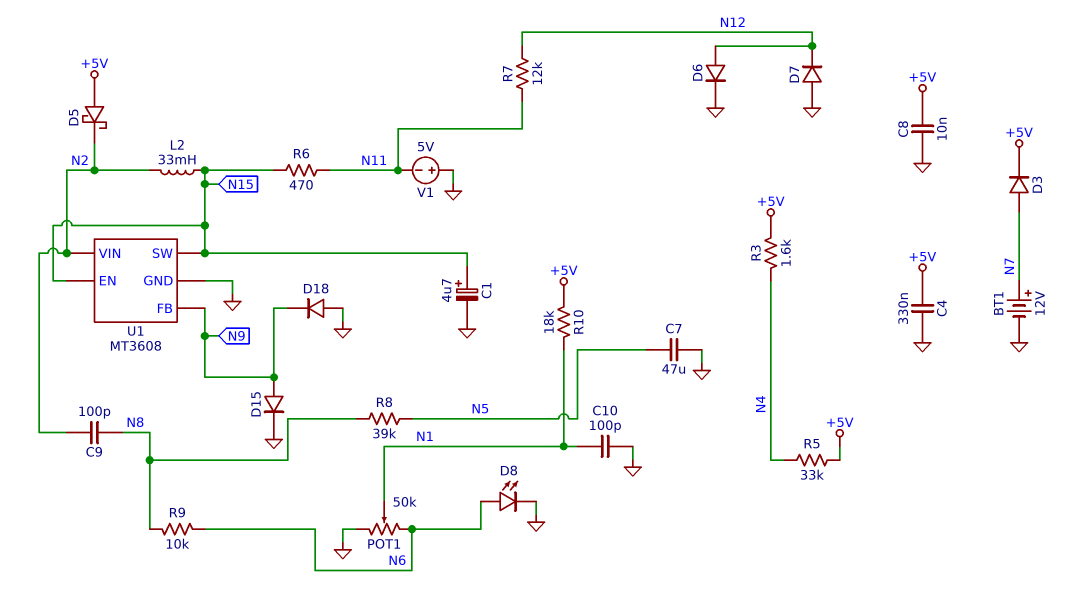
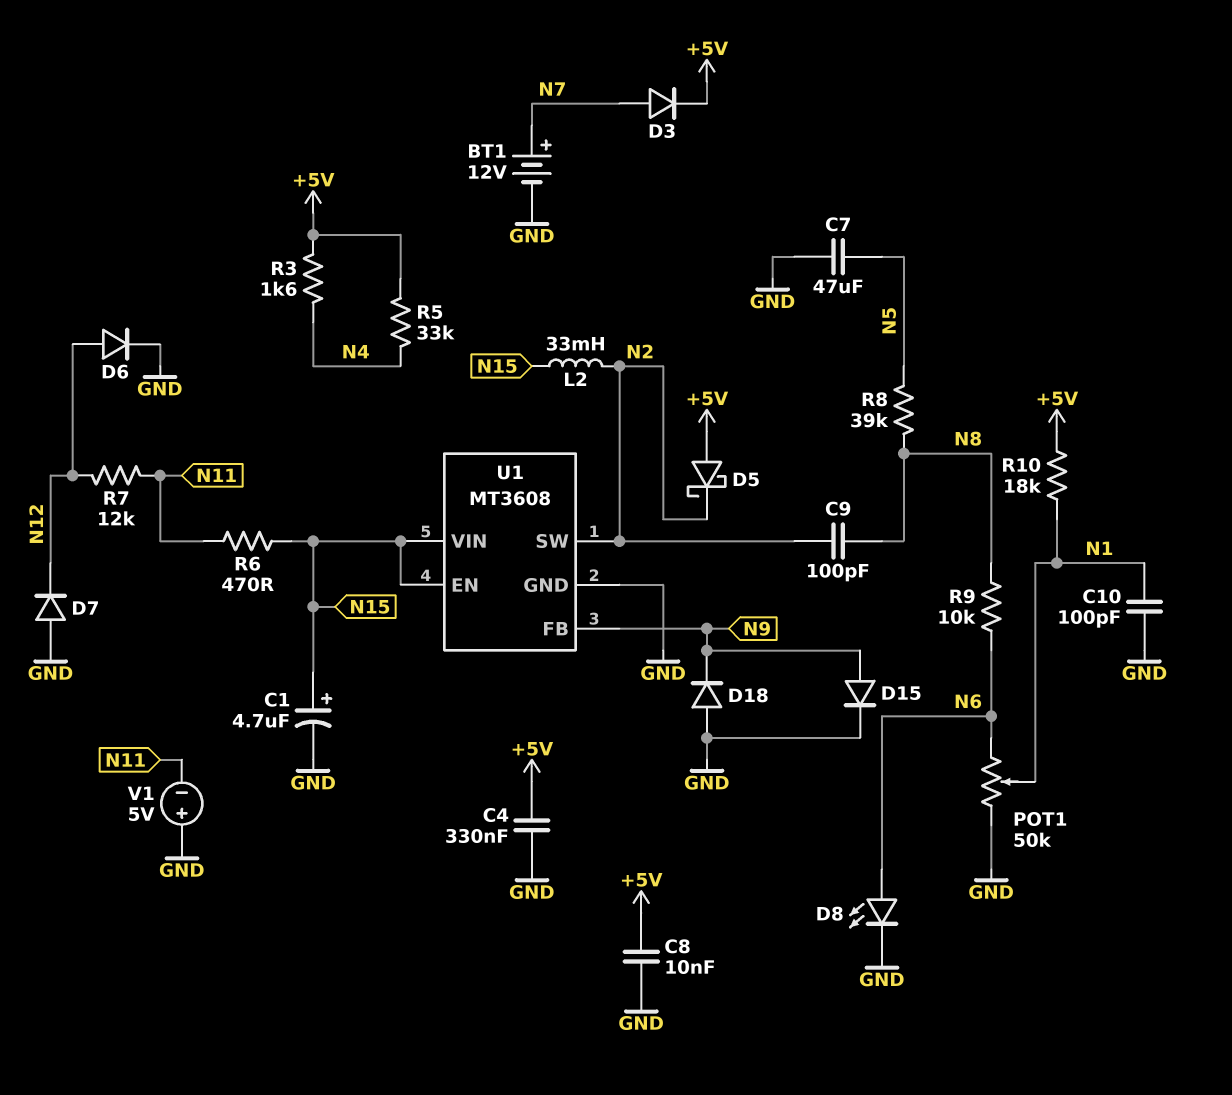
U1 pin SW: N15 -> N2
U1 pin VIN: N2 -> N15

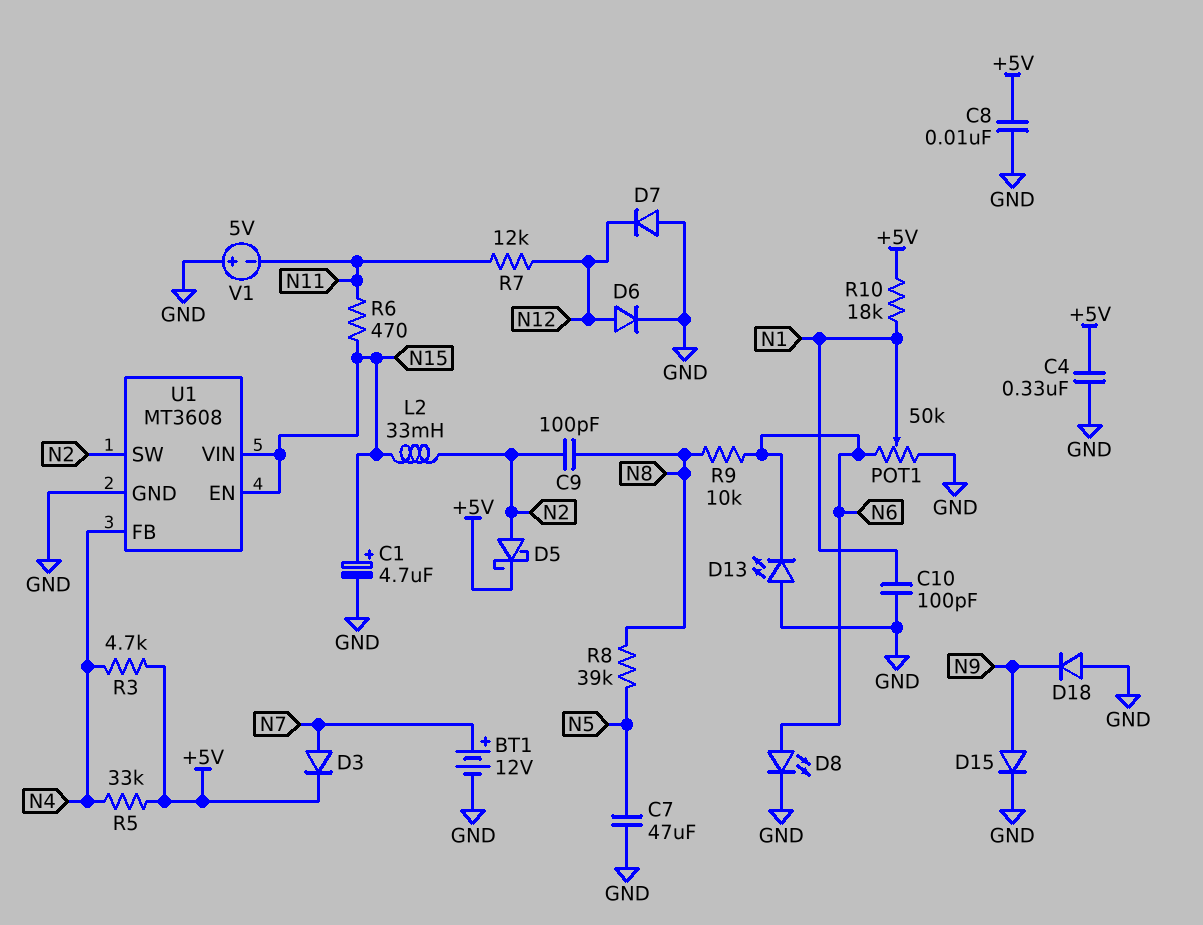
D5: schottky (A +5V, K N2) -> schottky (A N2, K +5V)
D13: none -> LED (A GND, K N6)
R3: 1.6k (+5V, N4) -> 4.7k (+5V, N4)
U1 pin FB: N9 -> N4

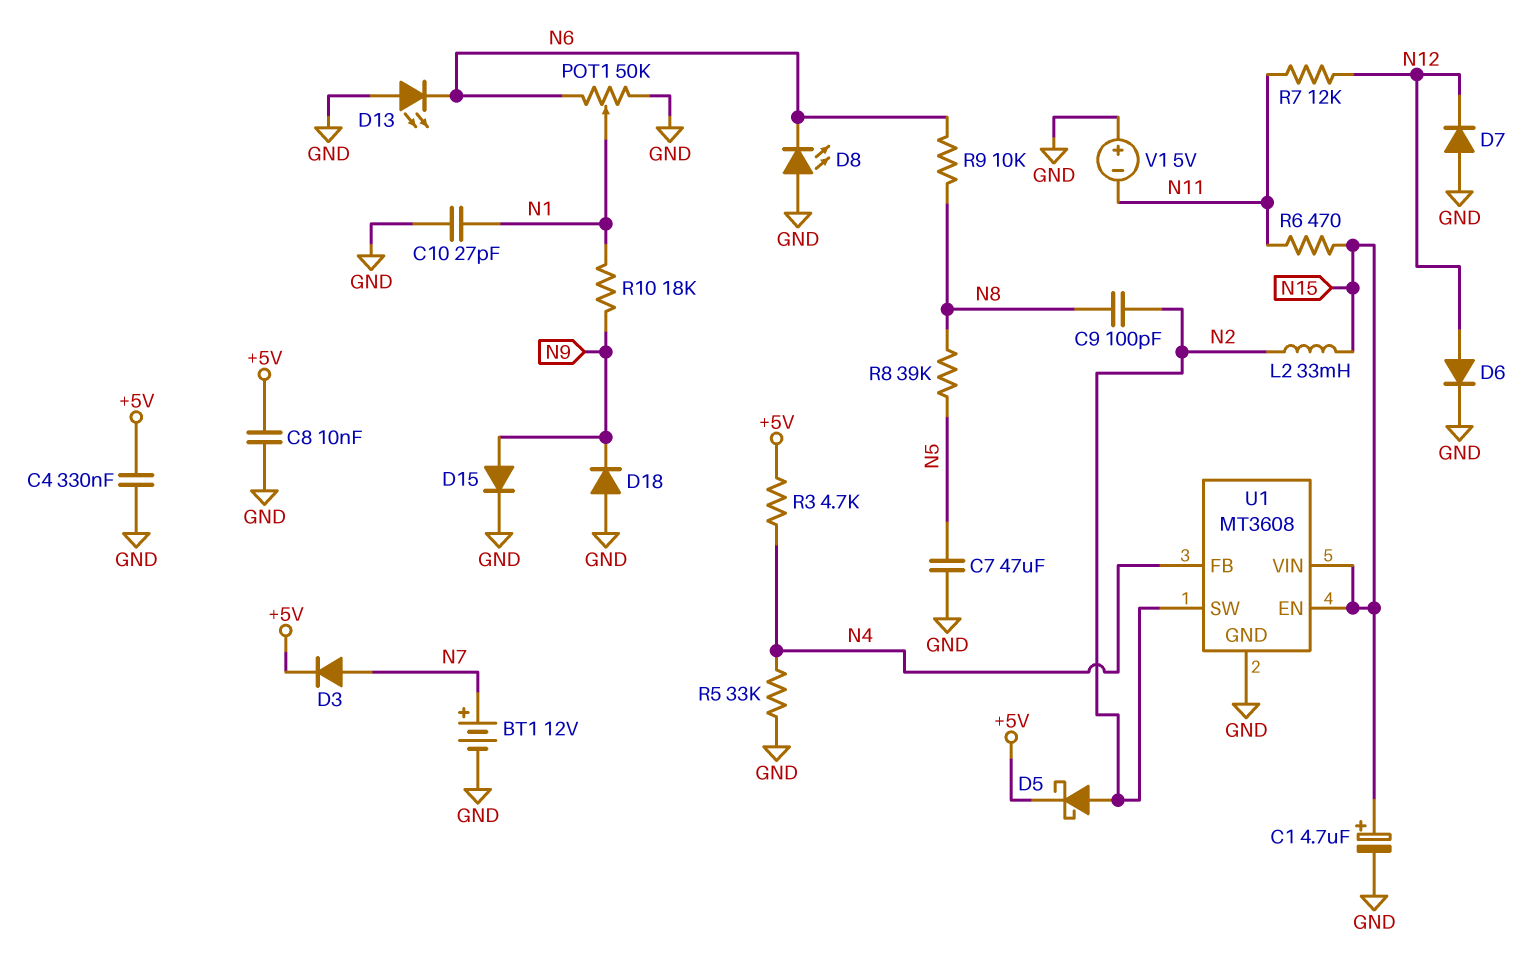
C10: 100pF (GND, N1) -> 27pF (GND, N1)
D8: LED (A N6, K GND) -> LED (A GND, K N6)
R5: 33k (+5V, N4) -> 33k (GND, N4)
R10: 18k (+5V, N1) -> 18k (N1, N9)

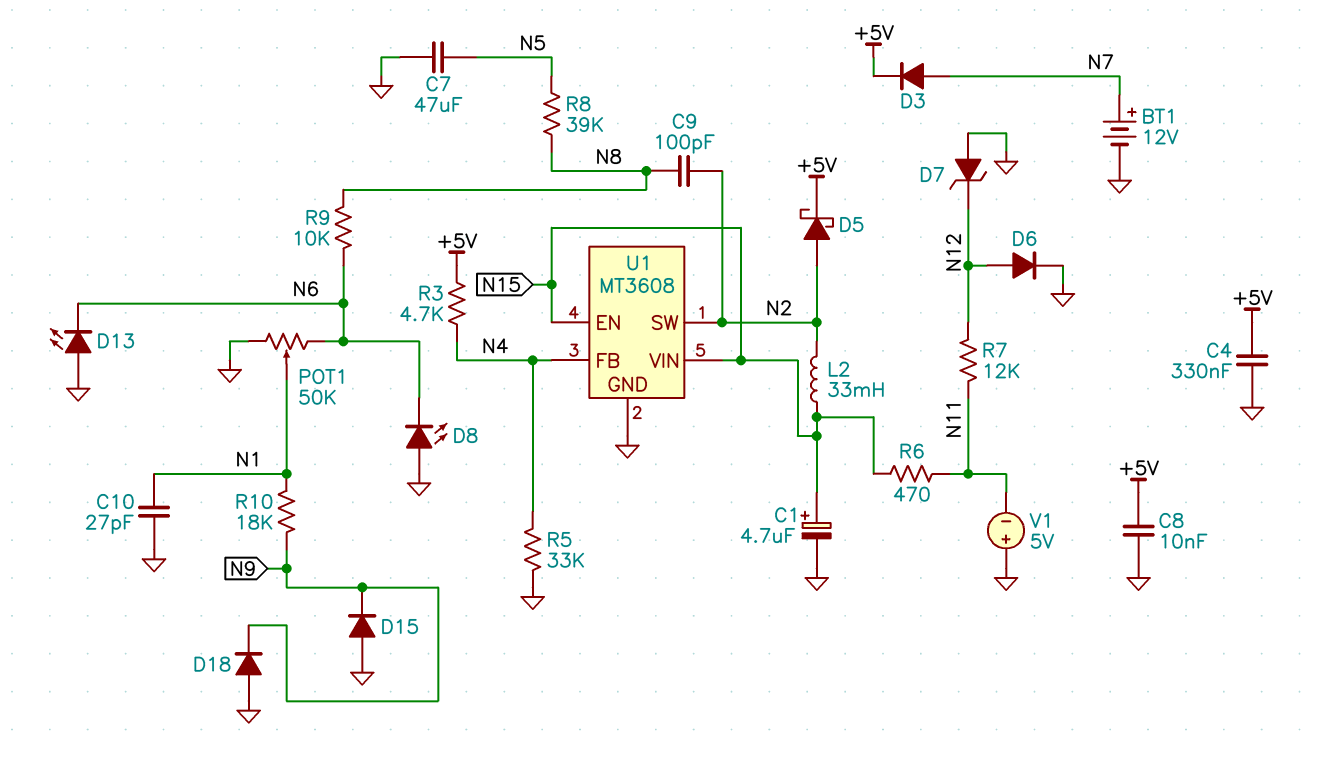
D7: diode (A GND, K N12) -> zener (A GND, K N12)
D15: diode (A N9, K GND) -> diode (A GND, K N9)

